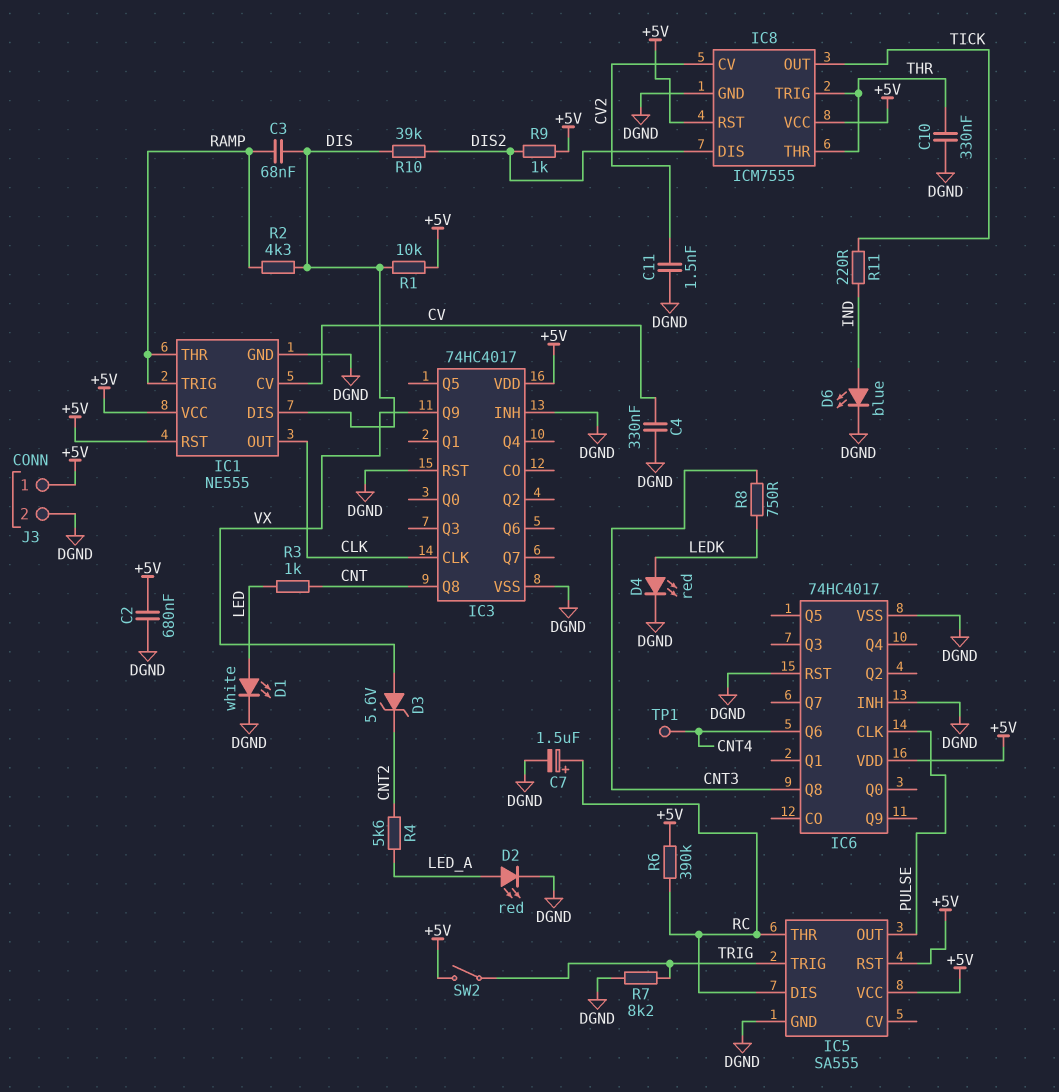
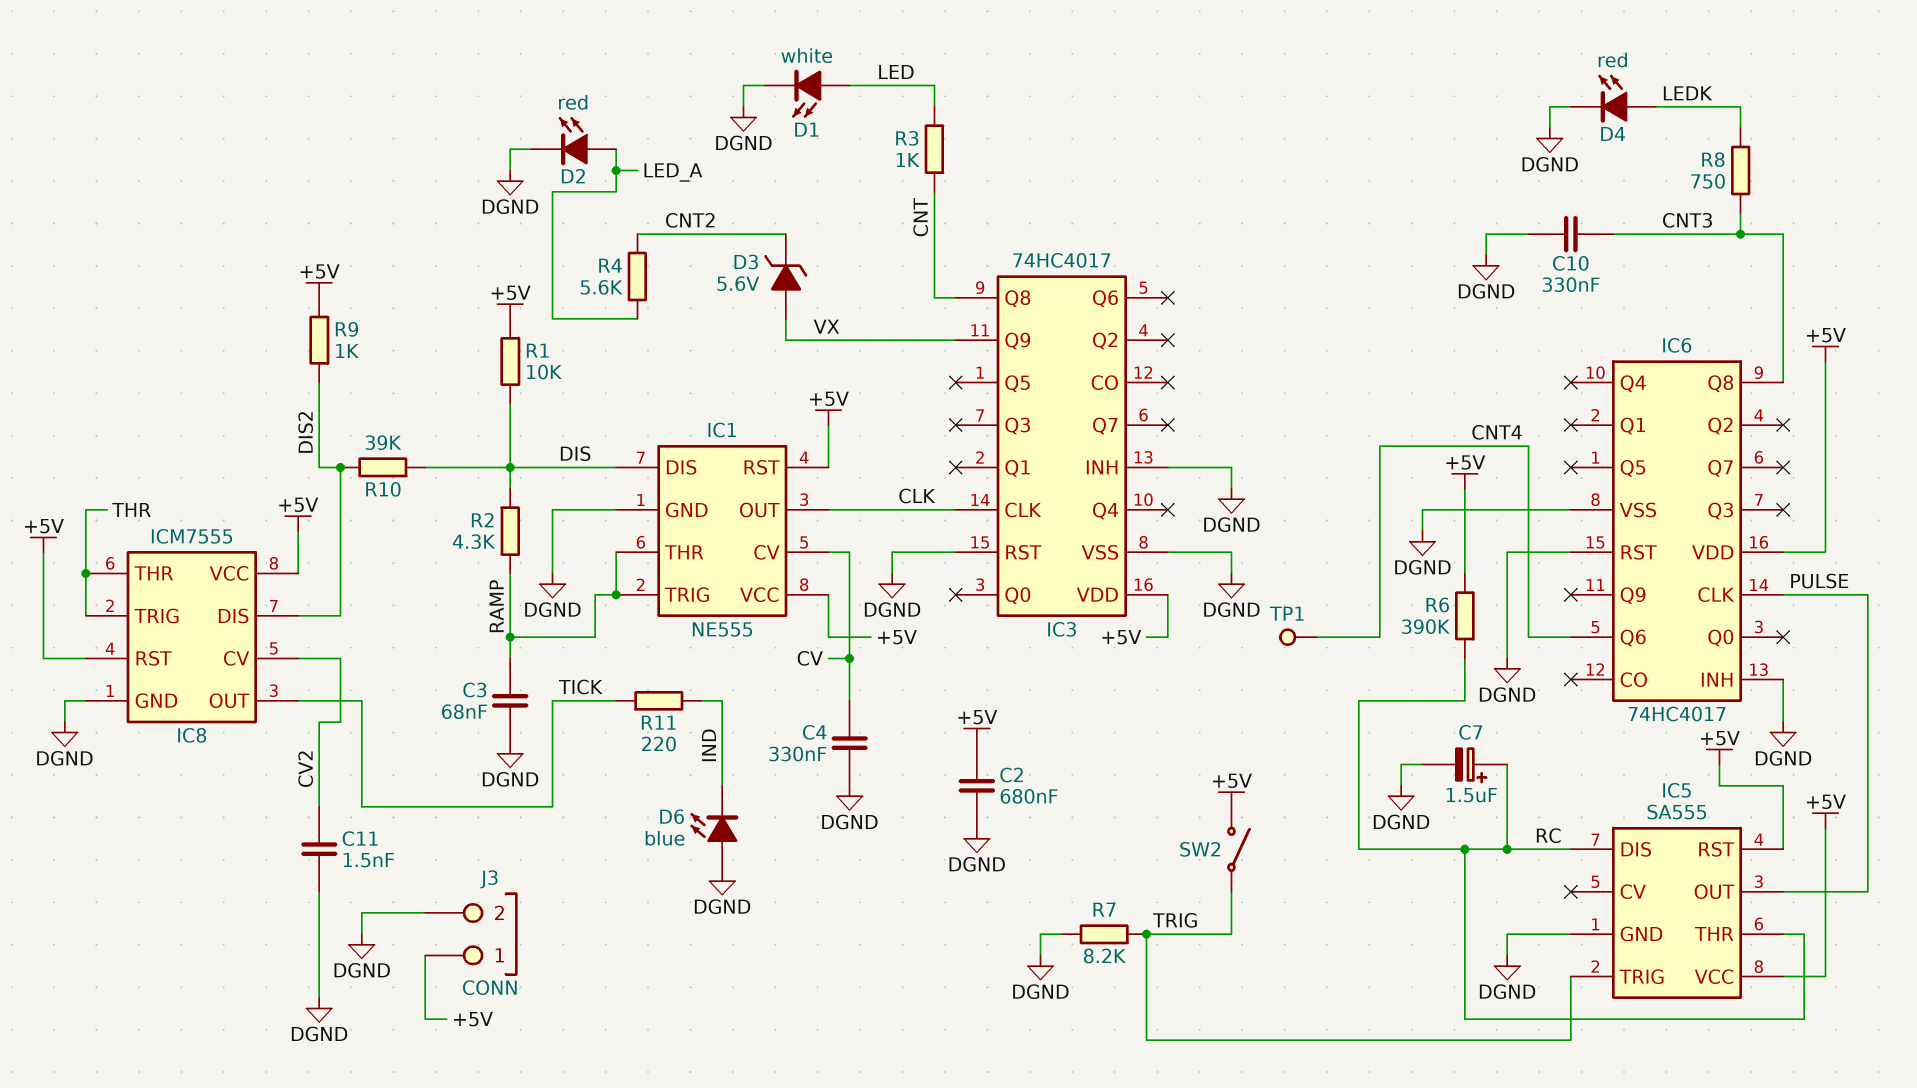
C3: 68nF (DIS, RAMP) -> 68nF (DGND, RAMP)
C10: 330nF (DGND, THR) -> 330nF (CNT3, DGND)
D6: LED blue (A IND, K DGND) -> LED blue (A DGND, K IND)

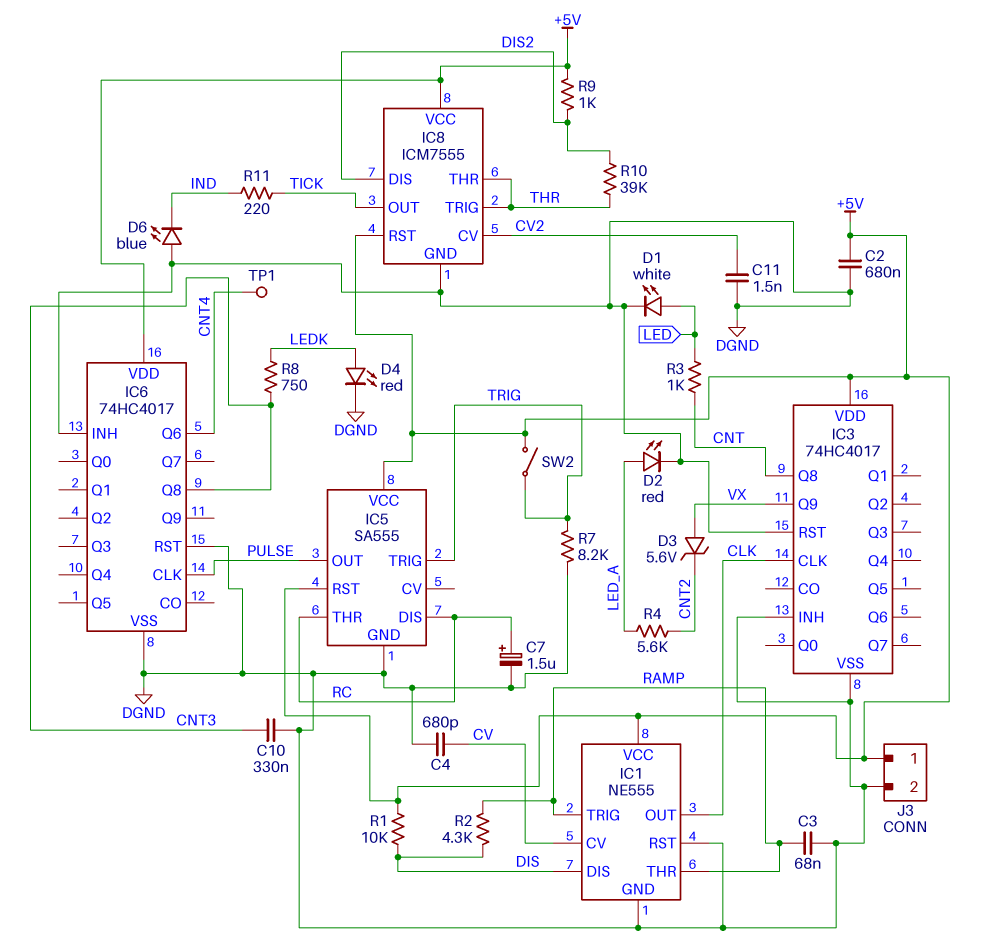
C4: 330nF (CV, DGND) -> 680pF (CV, DGND)
IC1 pin RST: +5V -> DGND
R6: 390k (+5V, RC) -> none
R10: 39k (DIS, DIS2) -> 39k (DIS2, THR)

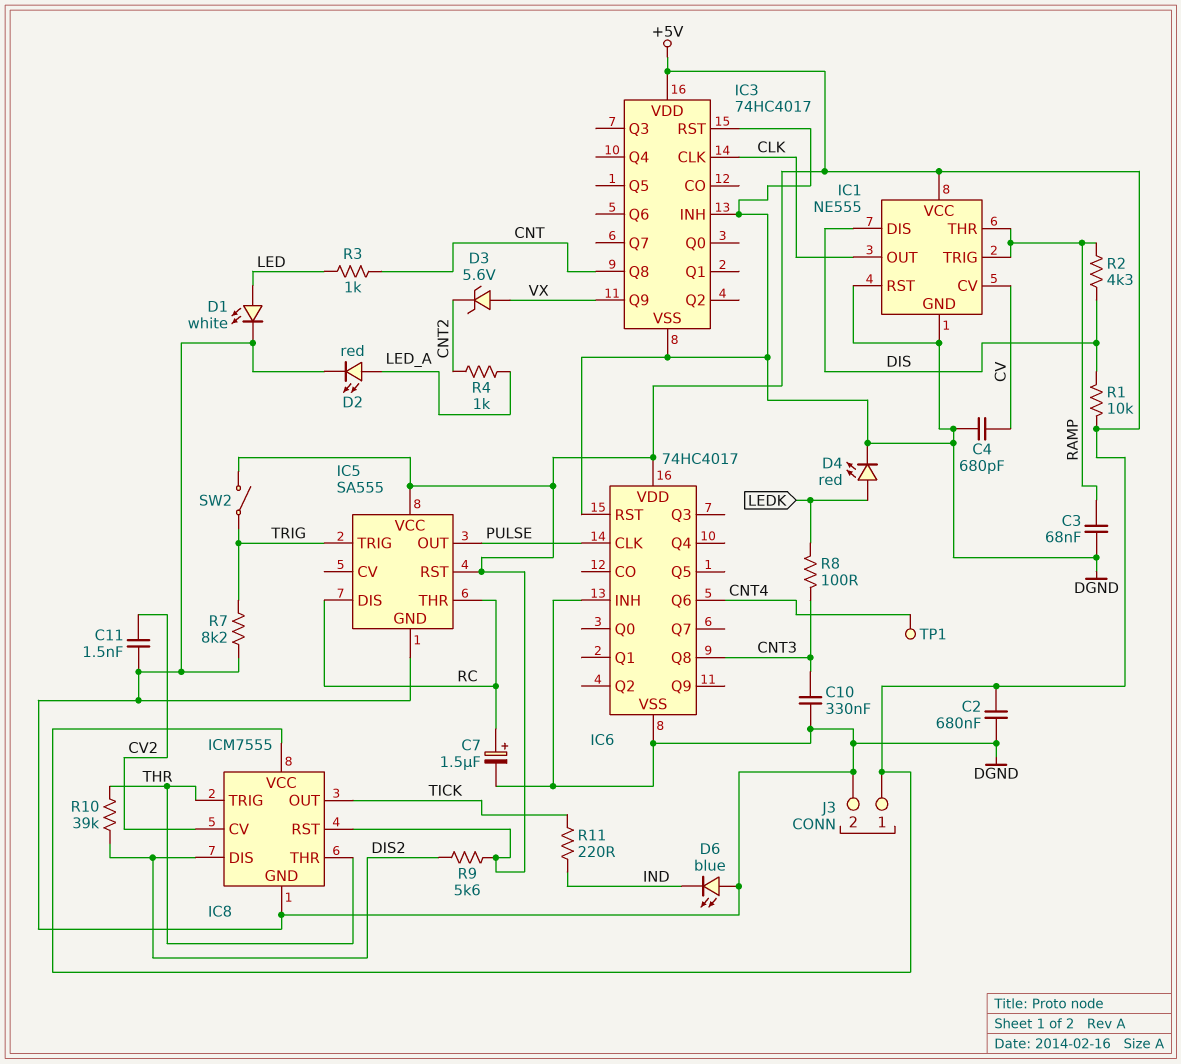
R4: 5.6k (CNT2, LED_A) -> 1k (CNT2, LED_A)
R8: 750 (CNT3, LEDK) -> 100 (CNT3, LEDK)
R9: 1k (+5V, DIS2) -> 5.6k (+5V, DIS2)

